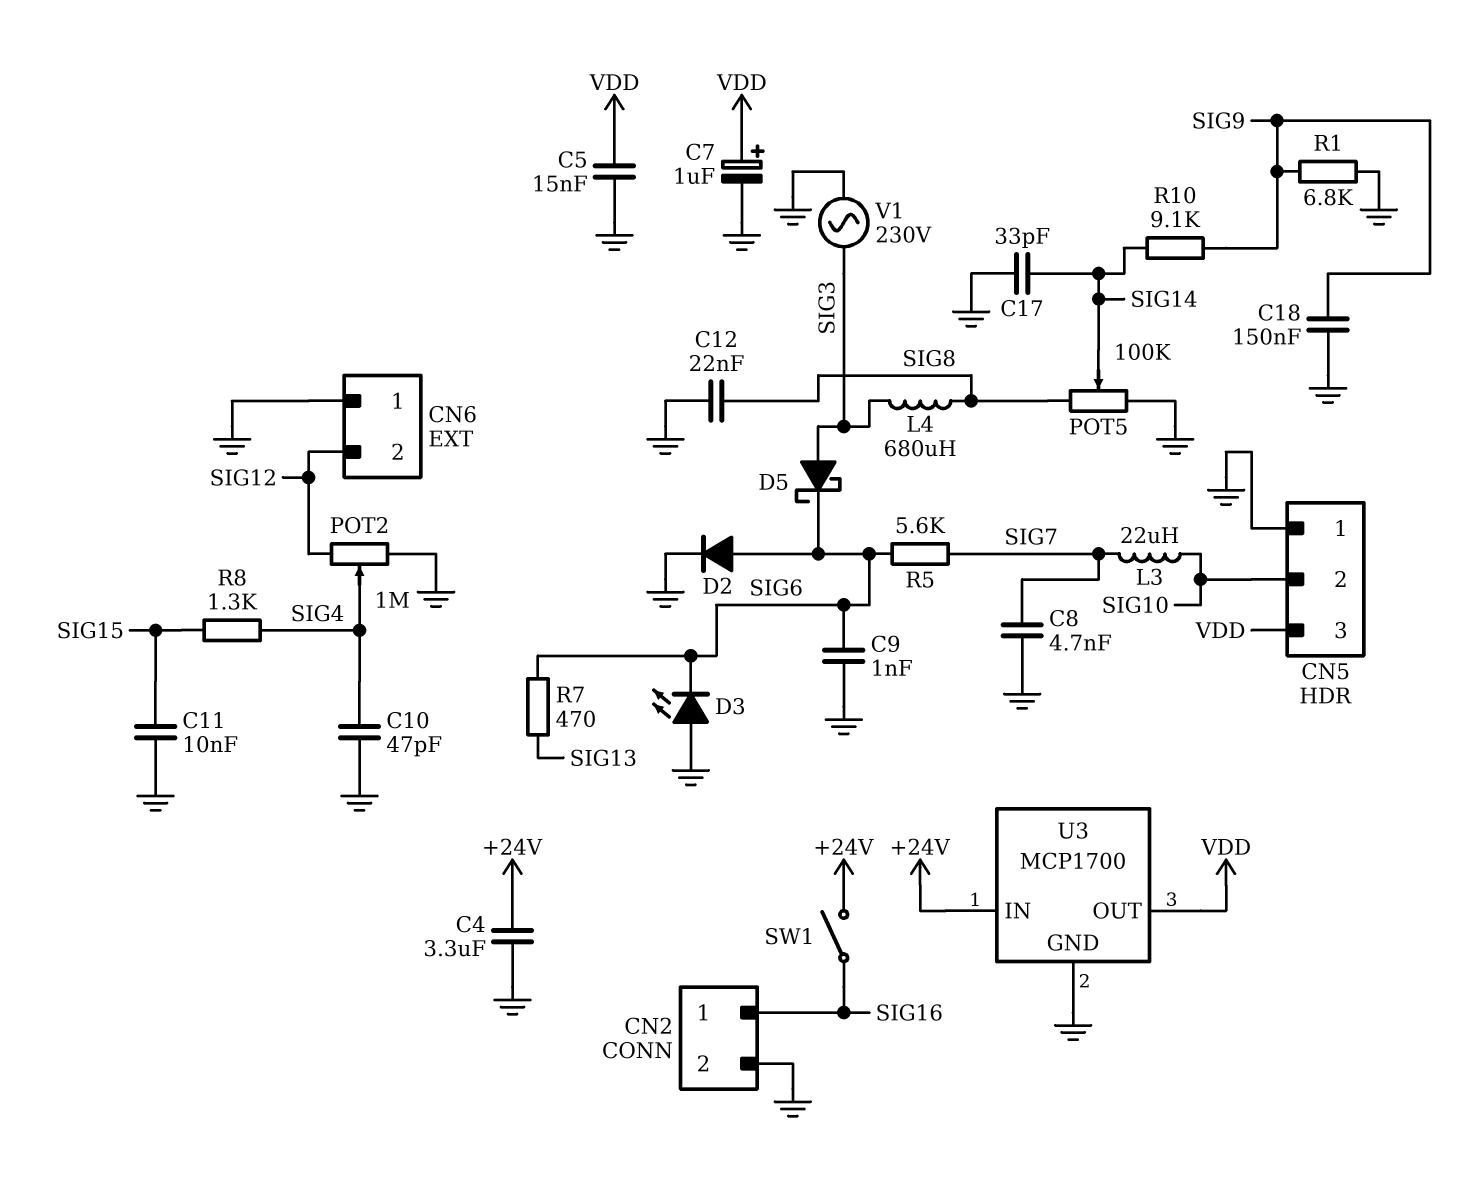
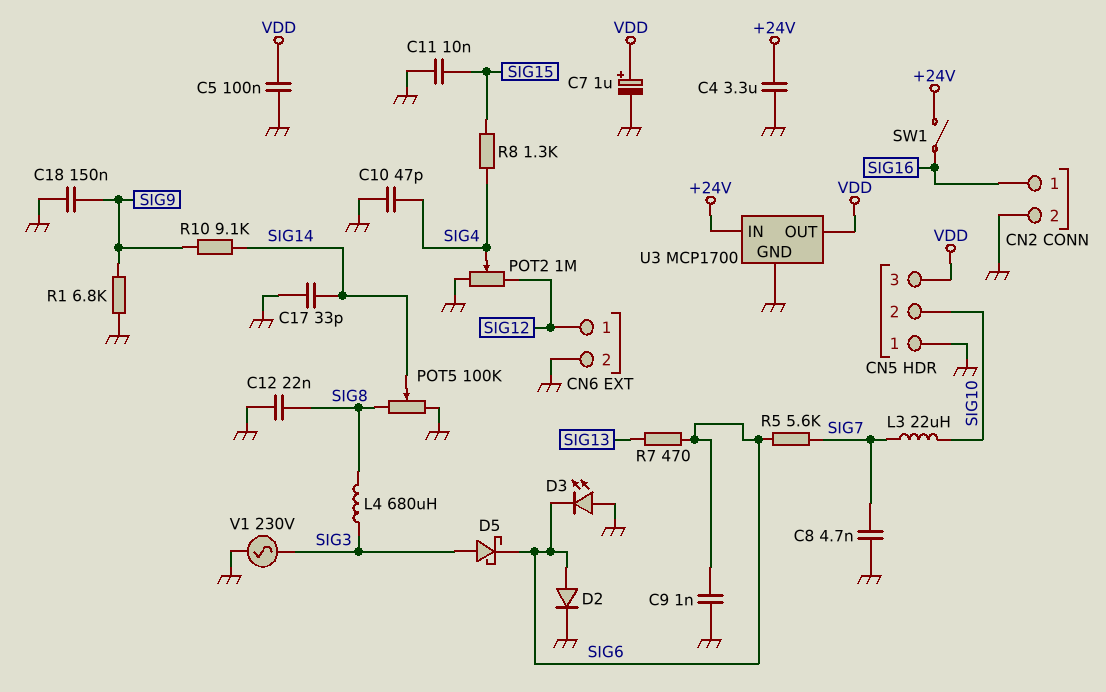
C5: 15nF (GND, VDD) -> 100nF (GND, VDD)
CN6 pin 1: GND -> SIG12
CN6 pin 2: SIG12 -> GND

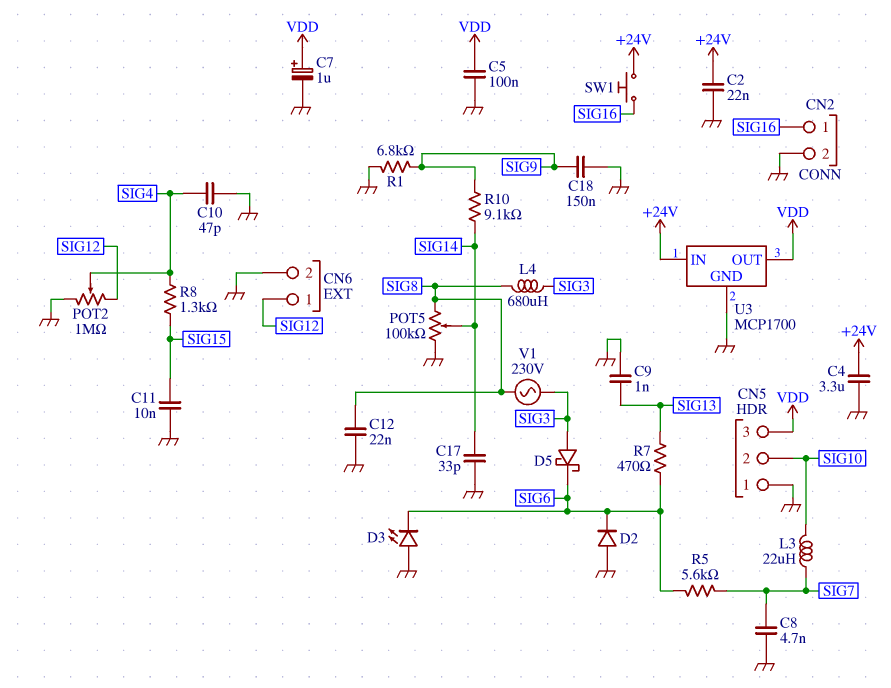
C2: none -> 22nF (+24V, GND)
C9: 1nF (GND, SIG6) -> 1nF (GND, SIG13)
D2: diode (A SIG6, K GND) -> diode (A GND, K SIG6)
SW1: switch (+24V, SIG16) -> button (+24V, SIG16)
V1: AC 230V (GND, SIG3) -> AC 230V (SIG3, SIG8)

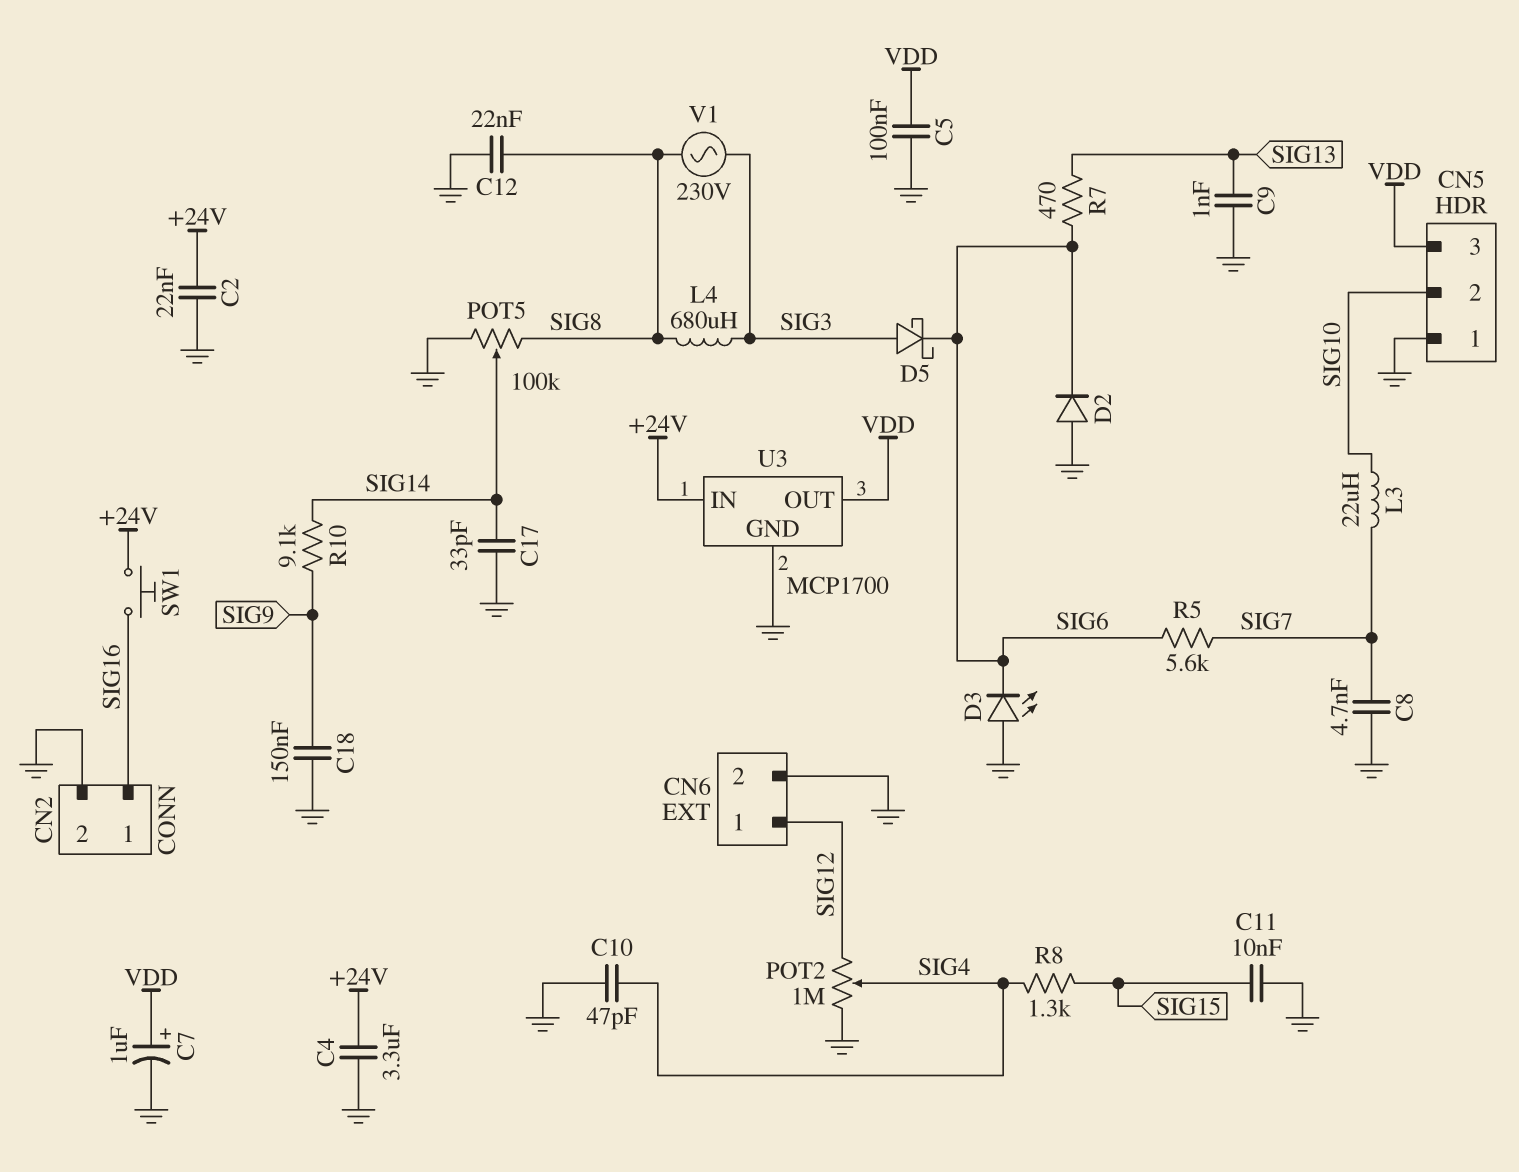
R1: 6.8k (GND, SIG9) -> none

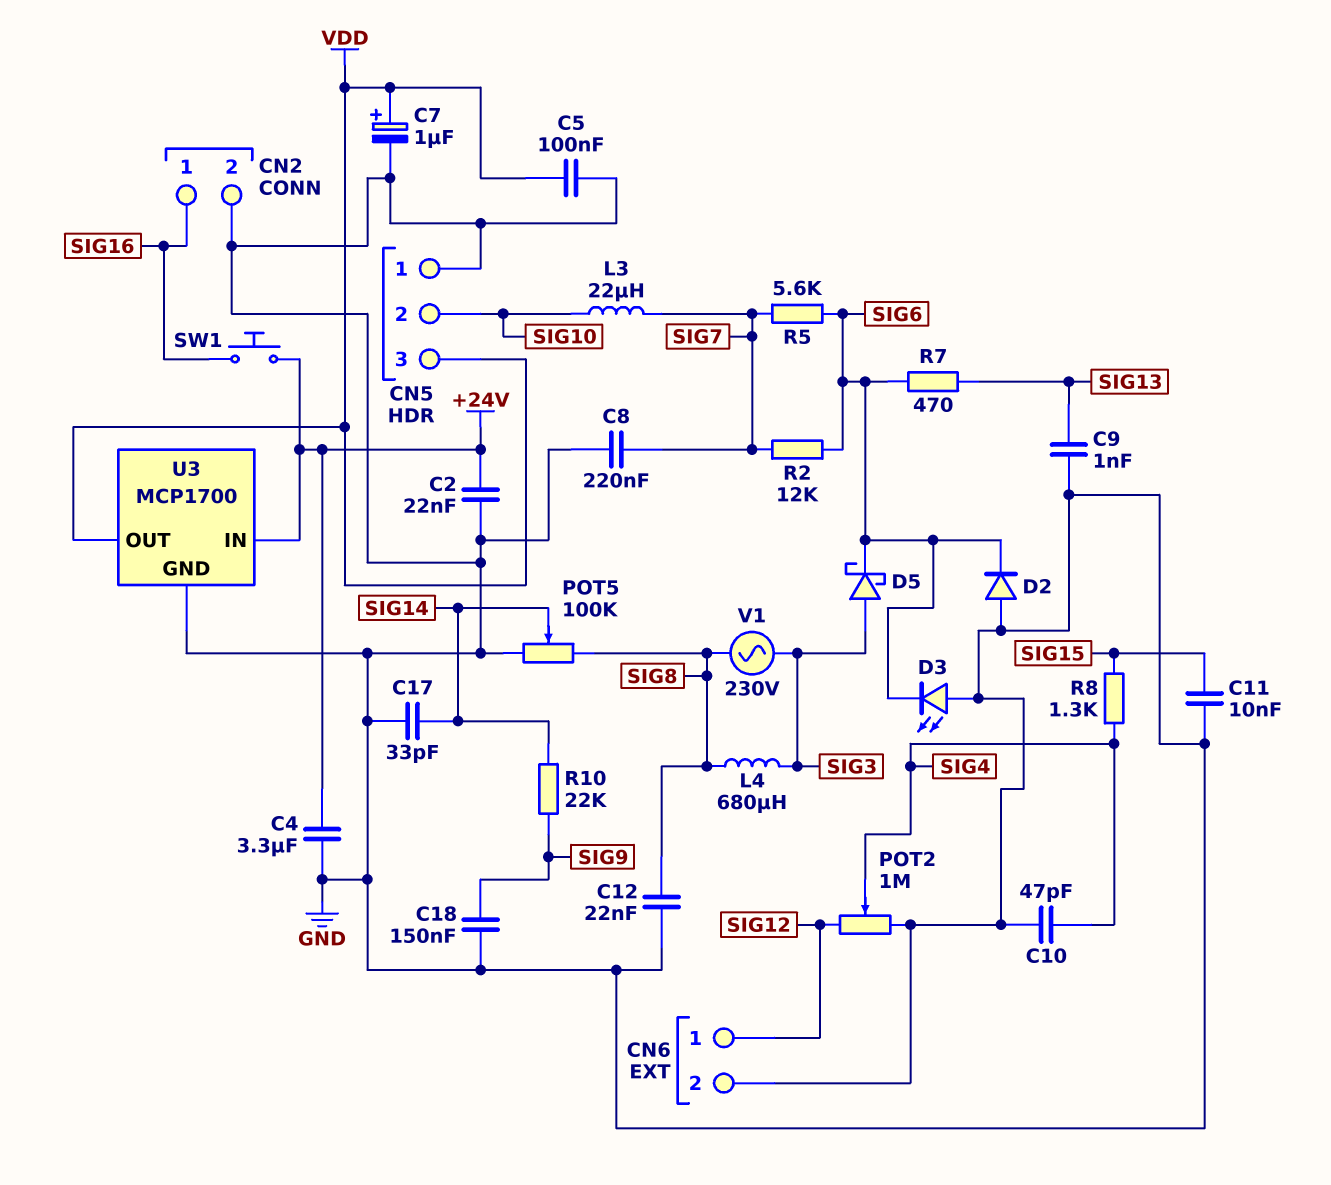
C8: 4.7nF (GND, SIG7) -> 220nF (GND, SIG7)
R2: none -> 12k (SIG6, SIG7)
R10: 9.1k (SIG9, SIG14) -> 22k (SIG9, SIG14)

